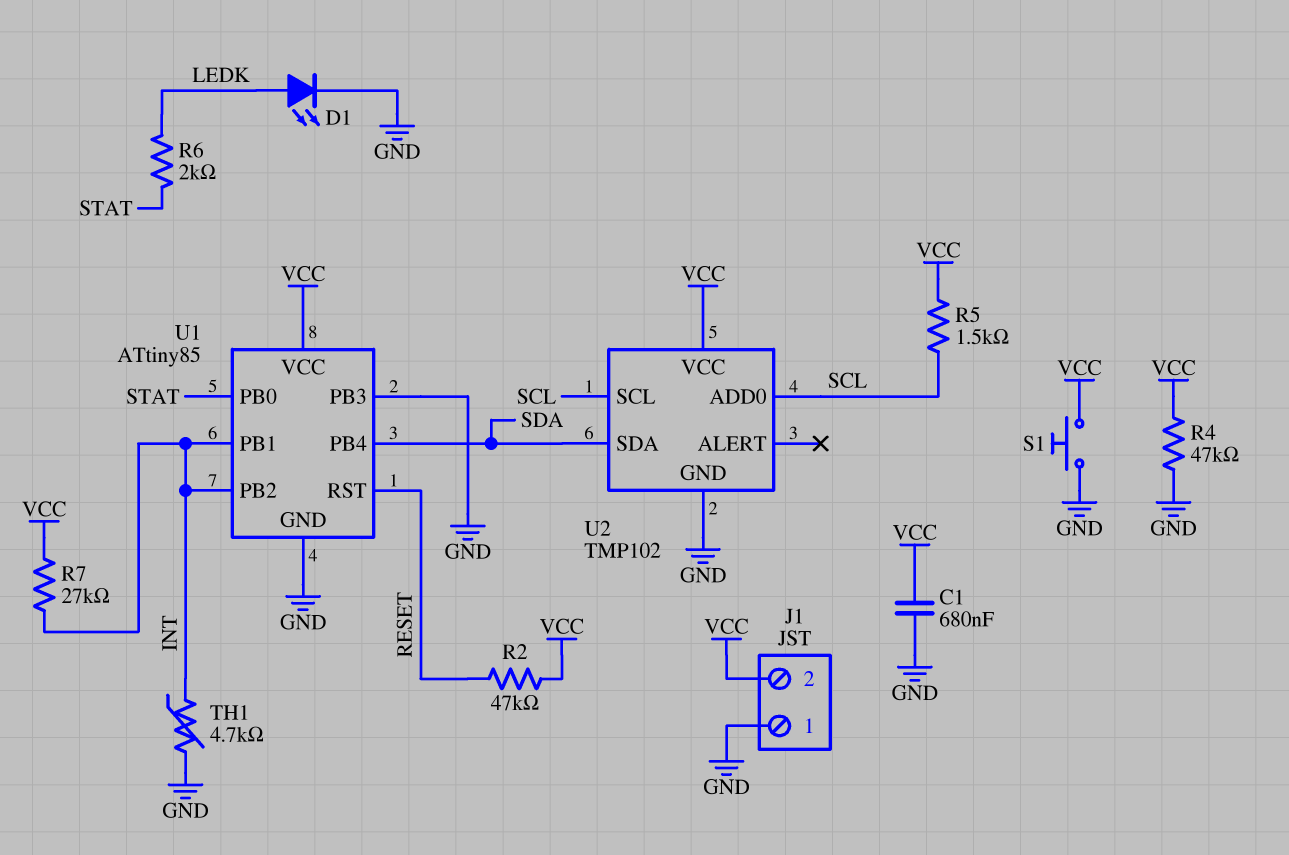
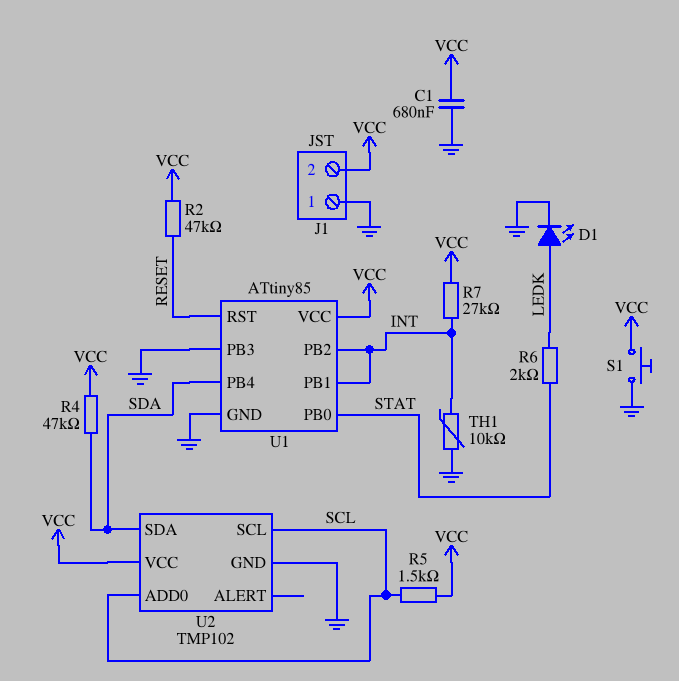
R4: 47k (GND, VCC) -> 47k (SDA, VCC)
TH1: 4.7k (GND, INT) -> 10k (GND, INT)

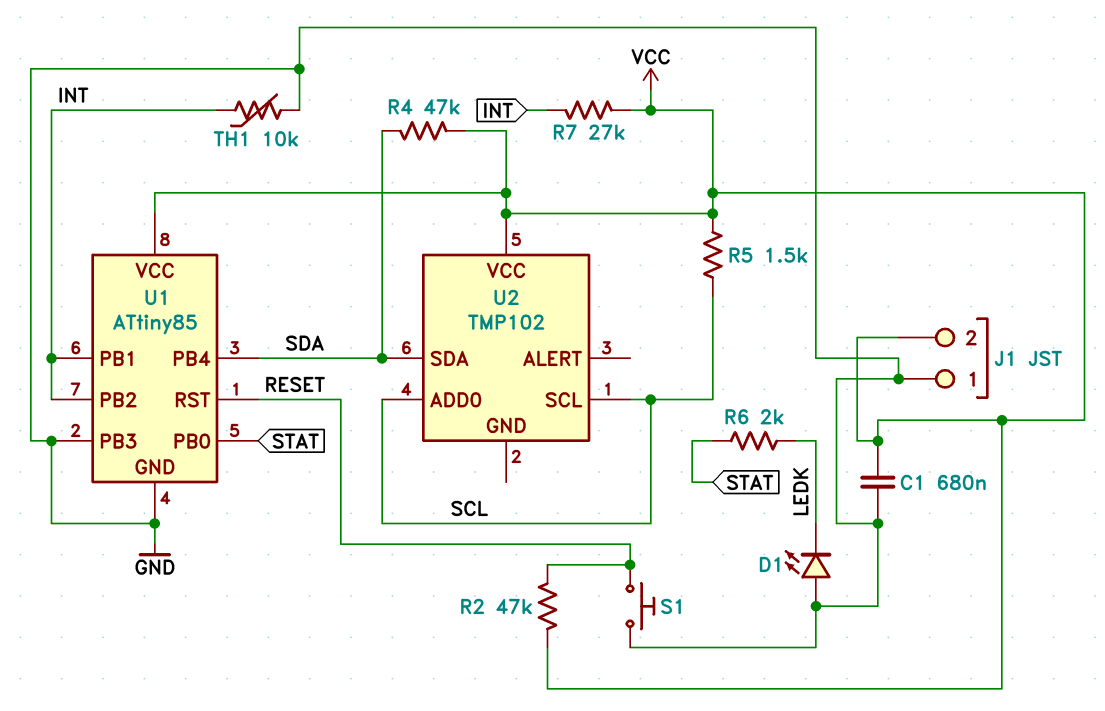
D1: LED (A LEDK, K GND) -> LED (A GND, K LEDK)
S1: button (GND, VCC) -> button (GND, RESET)
U2 pin GND: GND -> none

